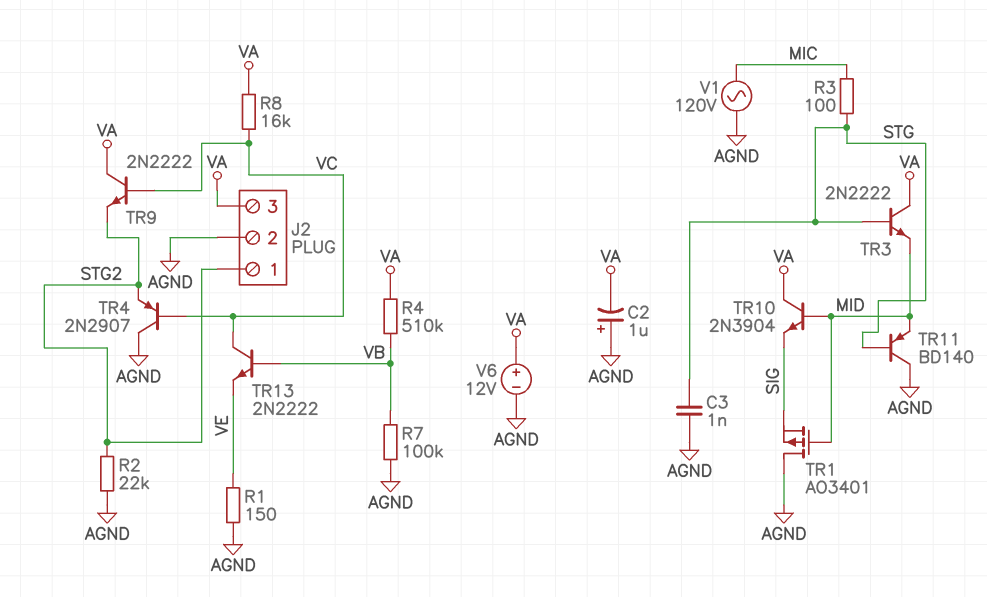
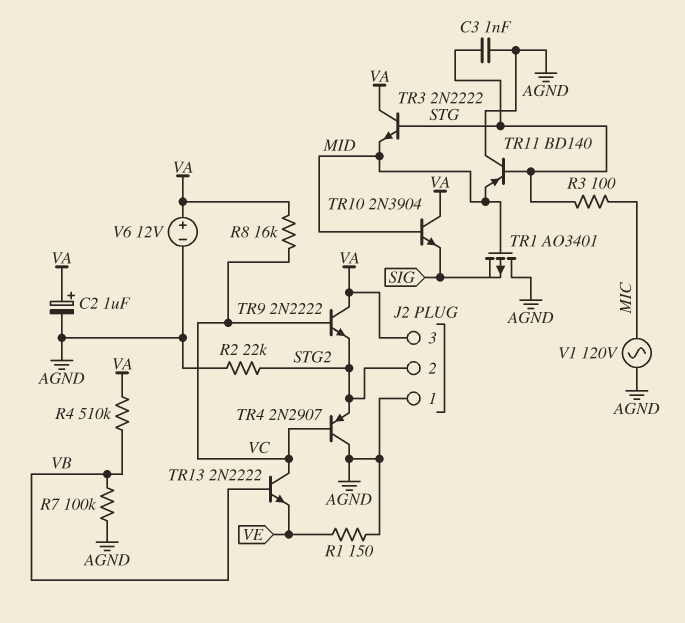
C2: 1uF (plus AGND, minus VA) -> 1uF (plus VA, minus AGND)
J2 pin 1: STG2 -> AGND
J2 pin 2: AGND -> STG2

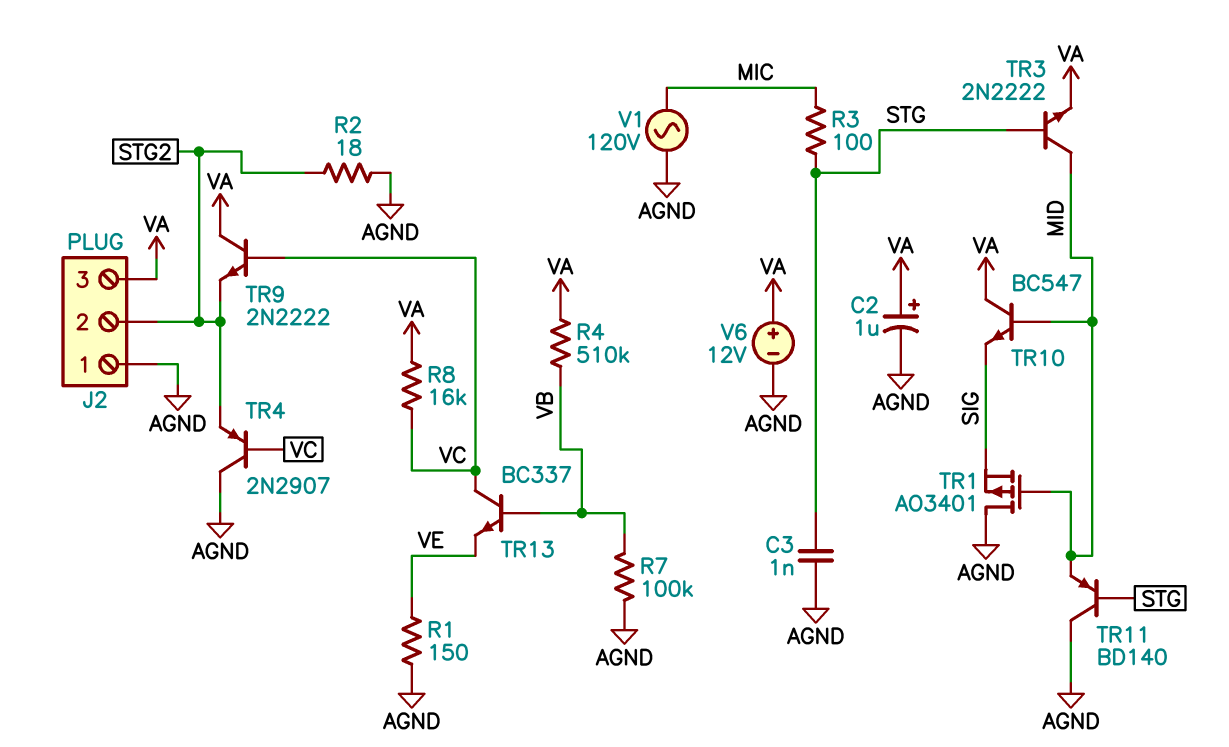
R2: 22k (AGND, STG2) -> 18 (AGND, STG2)
TR3: NPN 2N2222 (B STG, C VA, E MID) -> NPN 2N2222 (B STG, C MID, E VA)
TR10: NPN 2N3904 (B MID, C VA, E SIG) -> NPN BC547 (B MID, C VA, E SIG)
TR13: NPN 2N2222 (B VB, C VC, E VE) -> NPN BC337 (B VB, C VC, E VE)

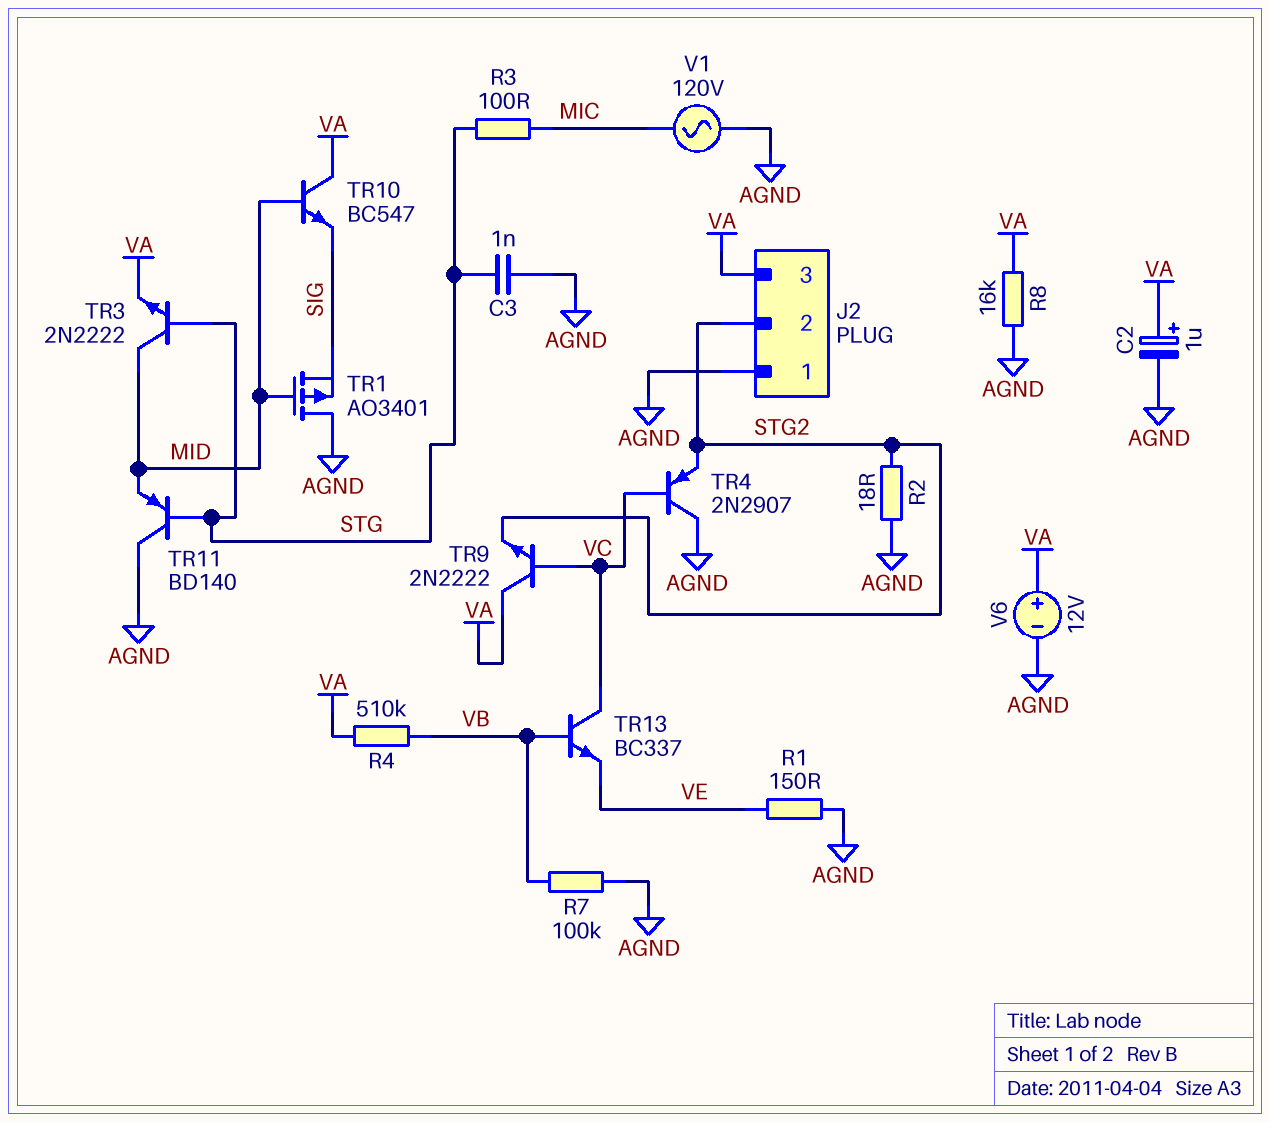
R8: 16k (VA, VC) -> 16k (AGND, VA)

